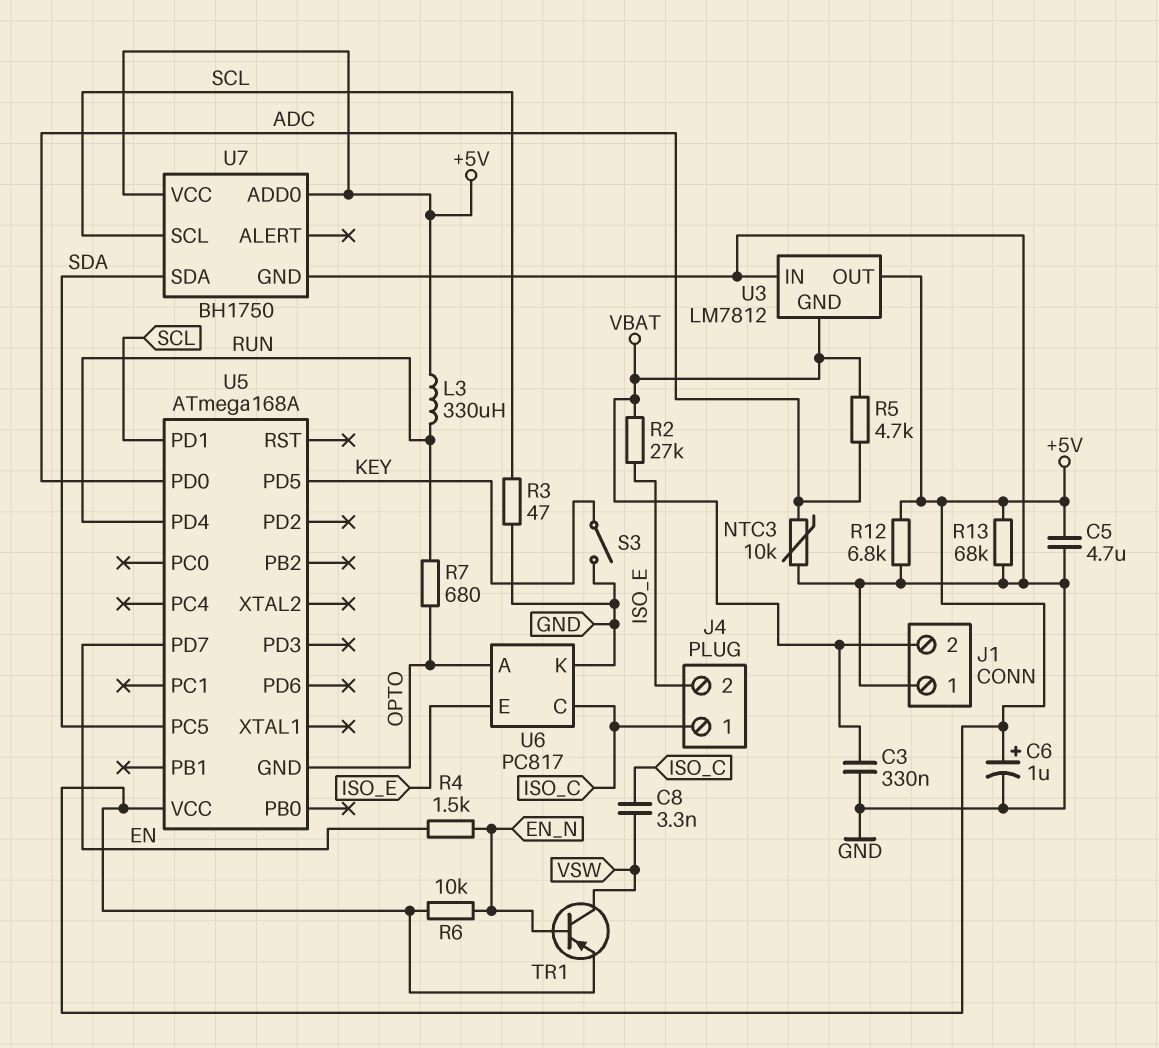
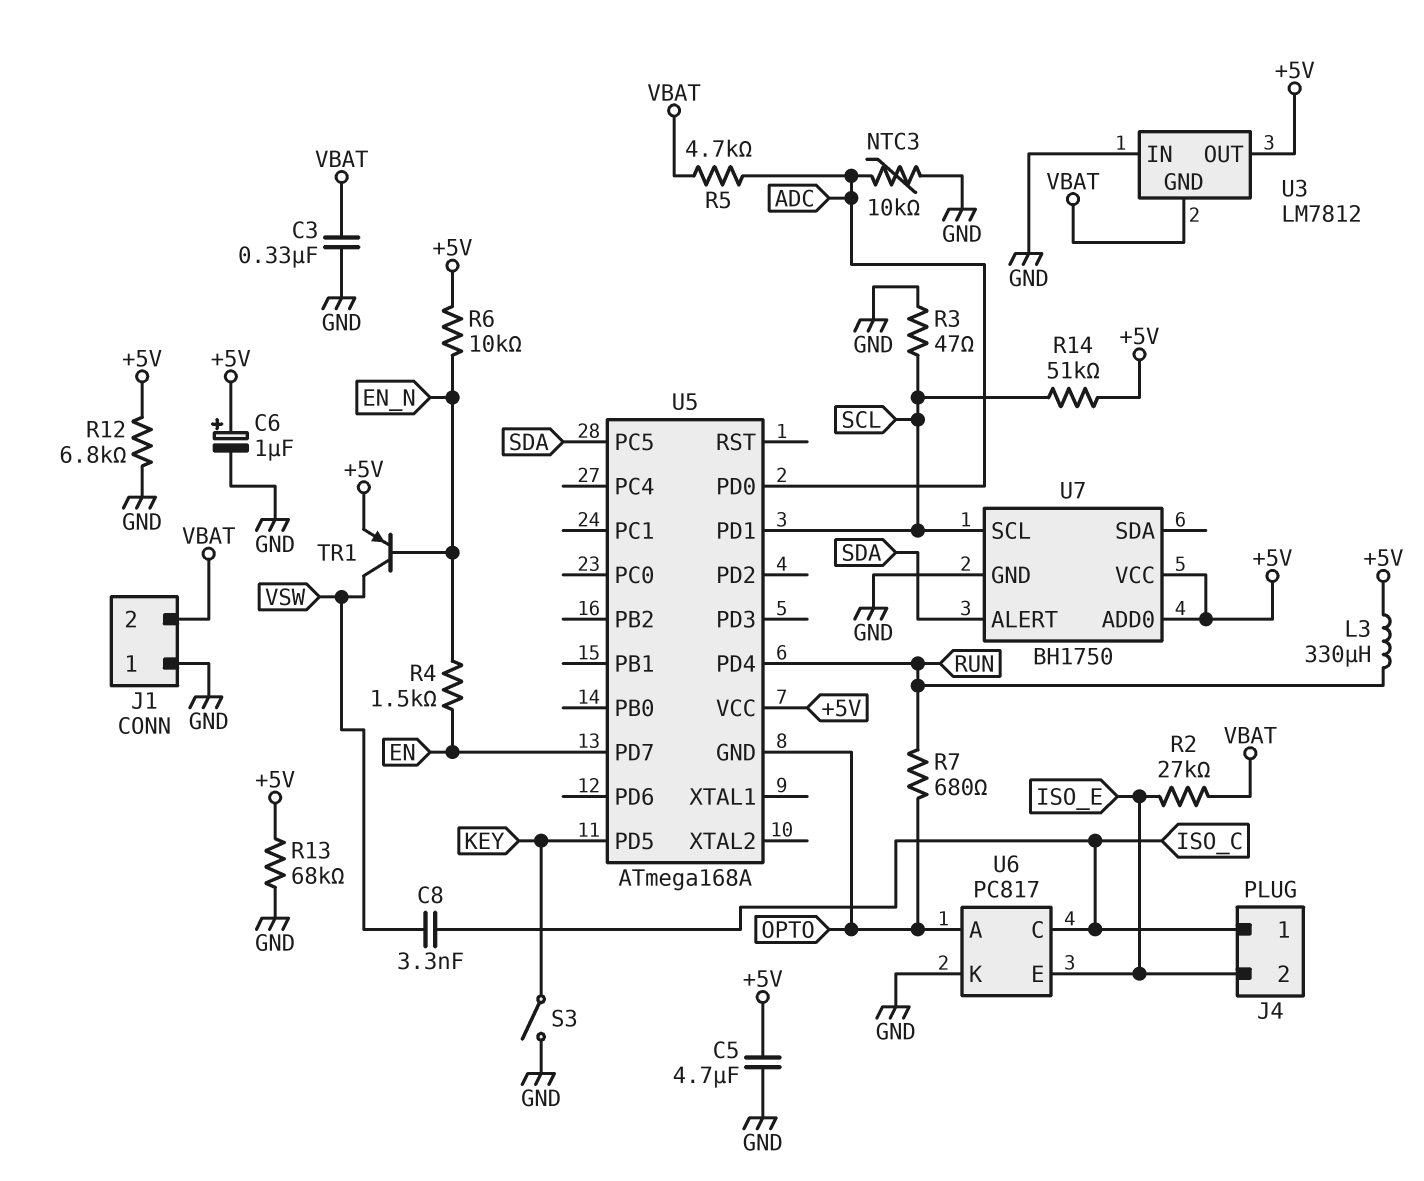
R14: none -> 51k (+5V, SCL)
U7 pin ALERT: none -> SDA
U7 pin SDA: SDA -> none

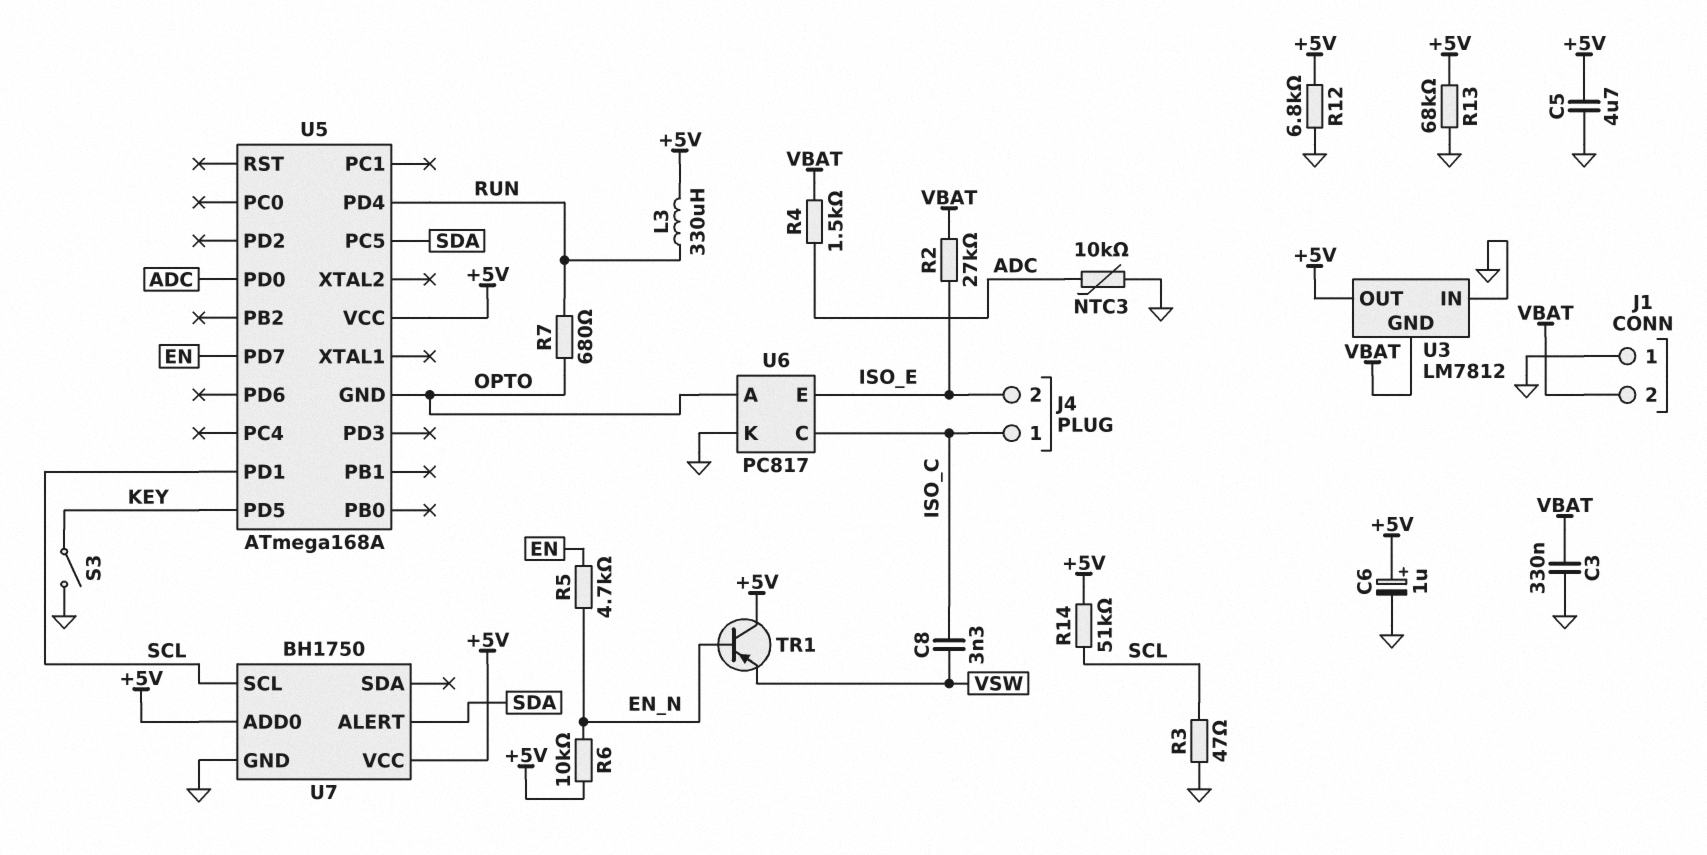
R4: 1.5k (EN, EN_N) -> 1.5k (ADC, VBAT)
R5: 4.7k (ADC, VBAT) -> 4.7k (EN, EN_N)
TR1: PNP (B EN_N, C VSW, E +5V) -> PNP (B EN_N, C +5V, E VSW)

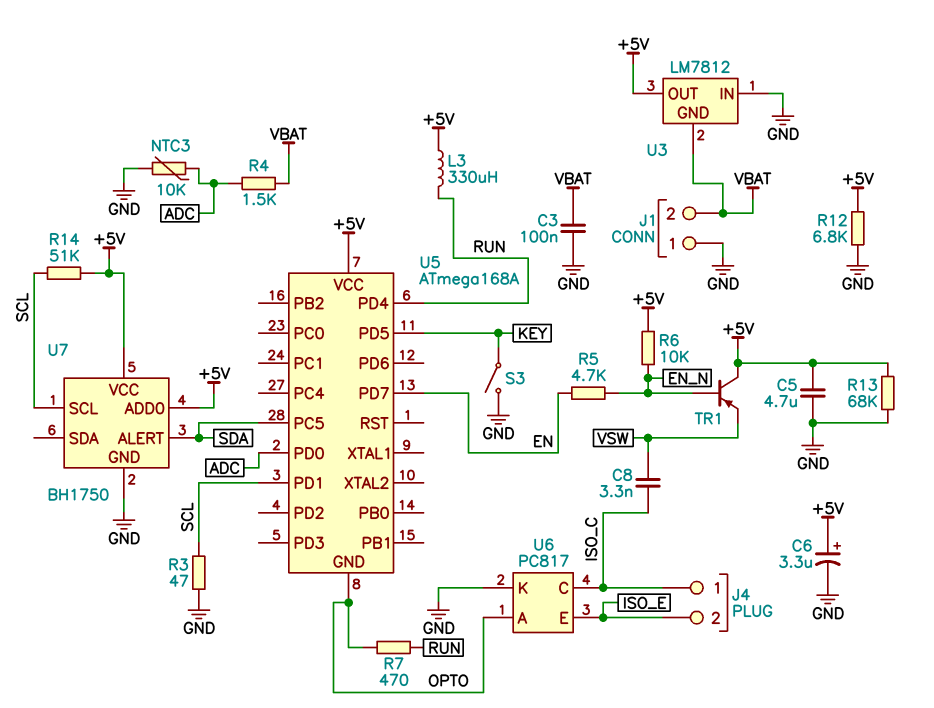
C3: 330nF (GND, VBAT) -> 100nF (GND, VBAT)
C6: 1uF (plus +5V, minus GND) -> 3.3uF (plus +5V, minus GND)
R2: 27k (ISO_E, VBAT) -> none
R7: 680 (OPTO, RUN) -> 470 (OPTO, RUN)

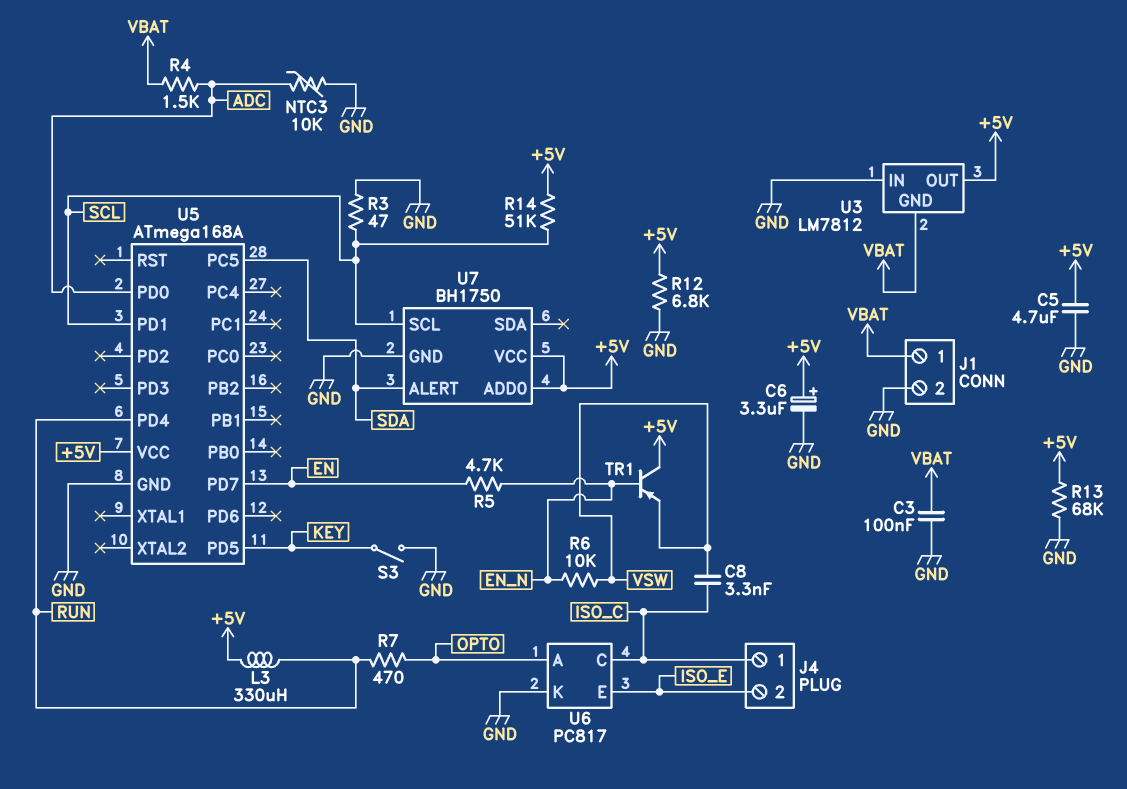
J1 pin 1: GND -> VBAT
J1 pin 2: VBAT -> GND
R6: 10k (+5V, EN_N) -> 10k (EN_N, VSW)
U5 pin GND: OPTO -> GND

